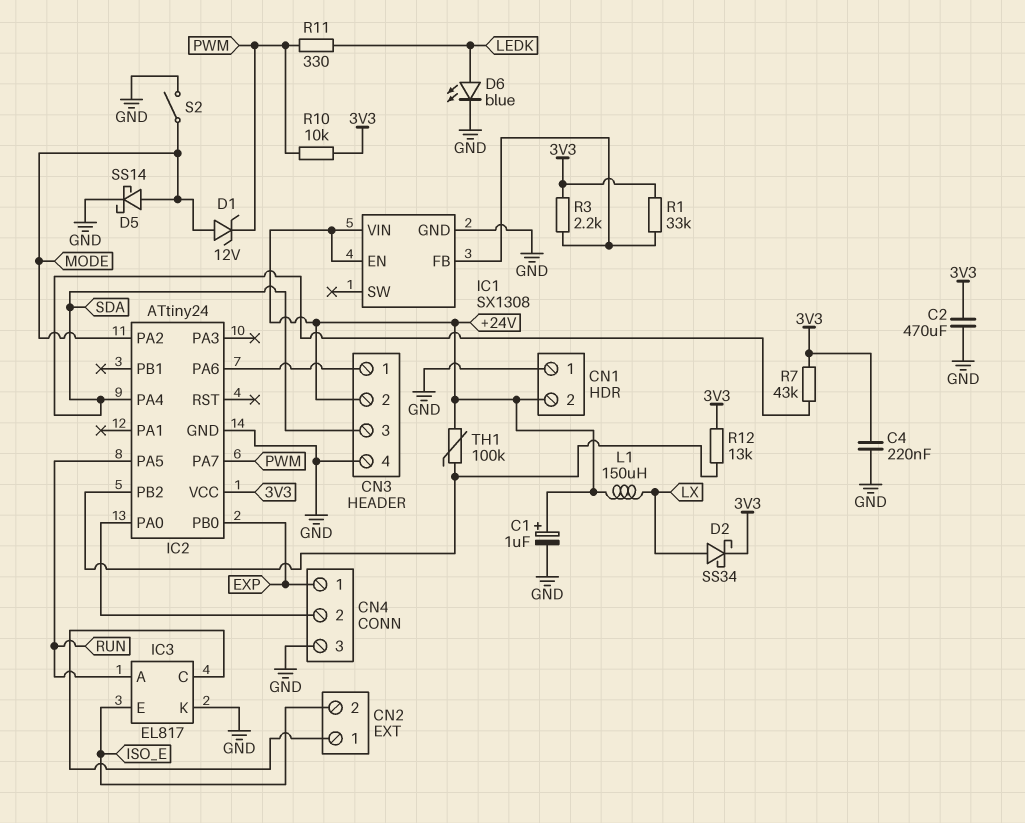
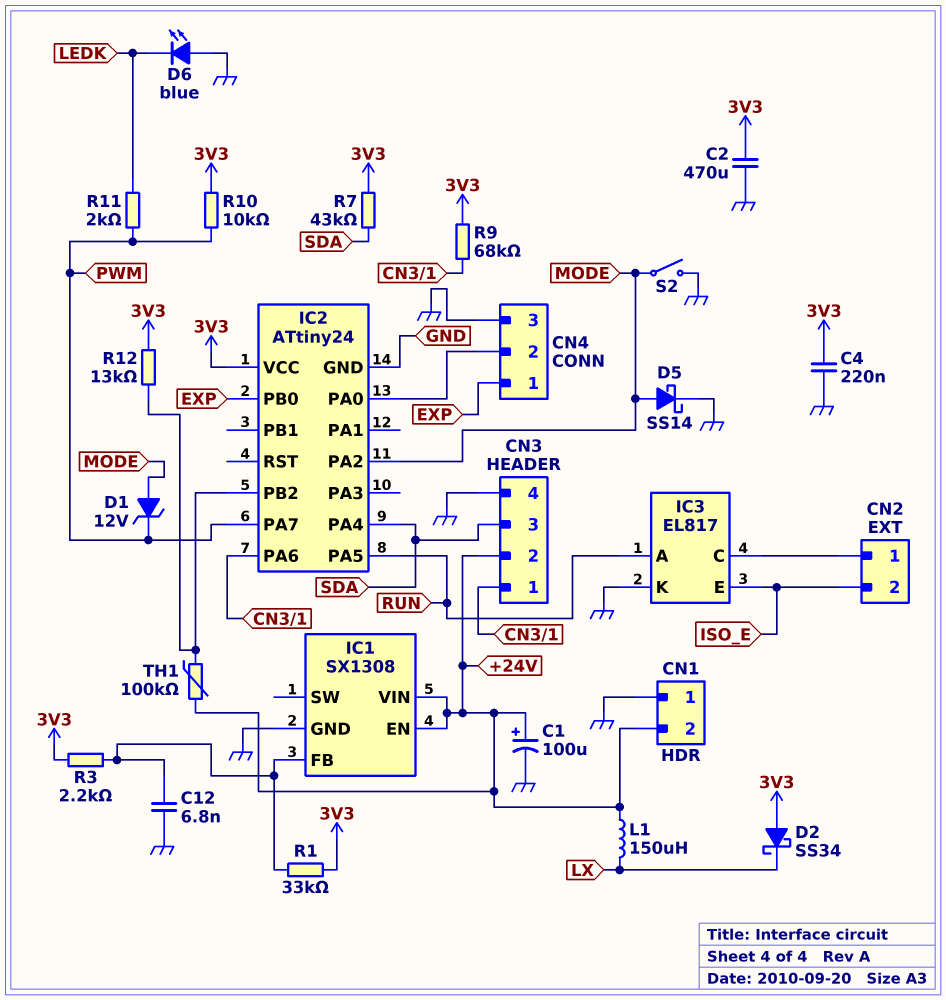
C1: 1uF (plus +24V, minus GND) -> 100uF (plus +24V, minus GND)
C12: none -> 6.8nF (GND, IC1/FB)
D2: schottky SS34 (A LX, K 3V3) -> schottky SS34 (A 3V3, K LX)
D6: LED blue (A LEDK, K GND) -> LED blue (A GND, K LEDK)
R9: none -> 68k (3V3, CN3/1)
R11: 330 (LEDK, PWM) -> 2k (LEDK, PWM)

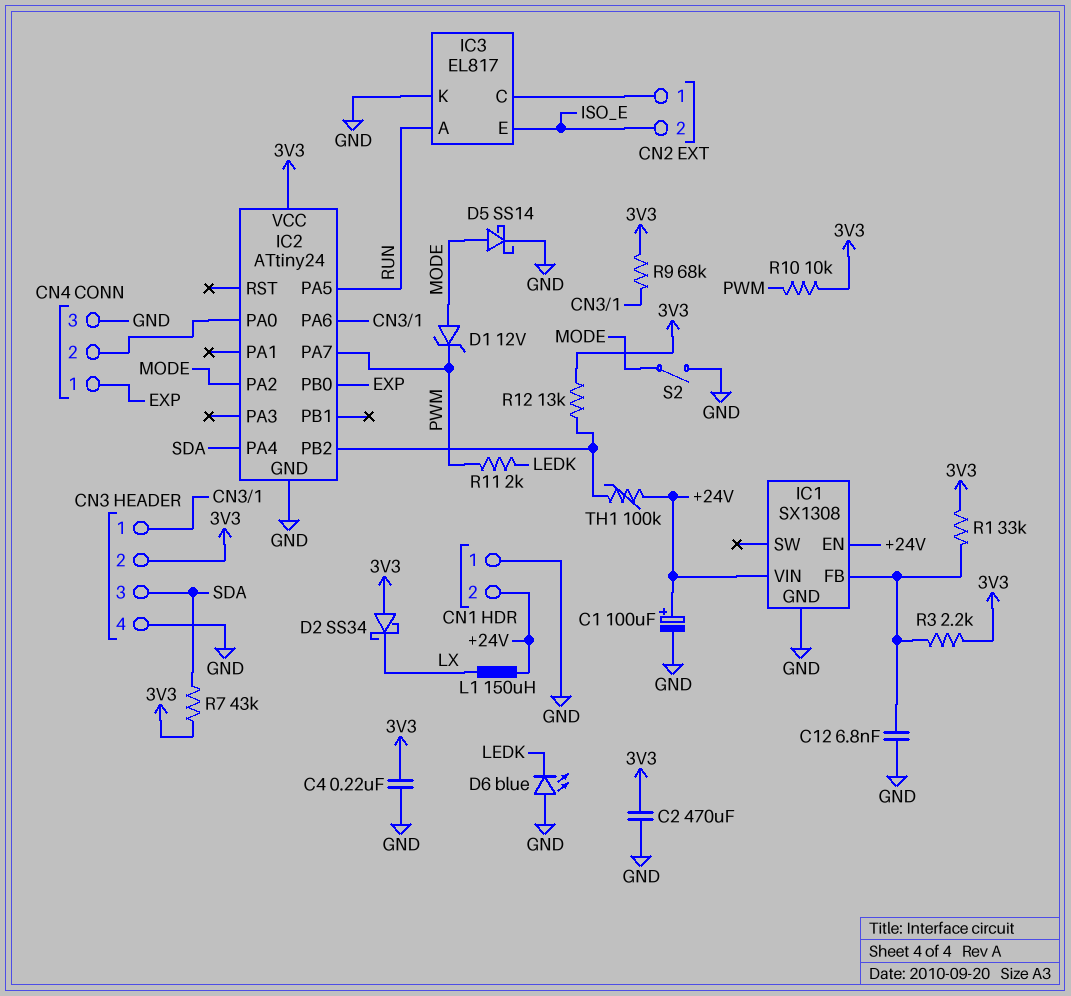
CN3 pin 2: +24V -> 3V3

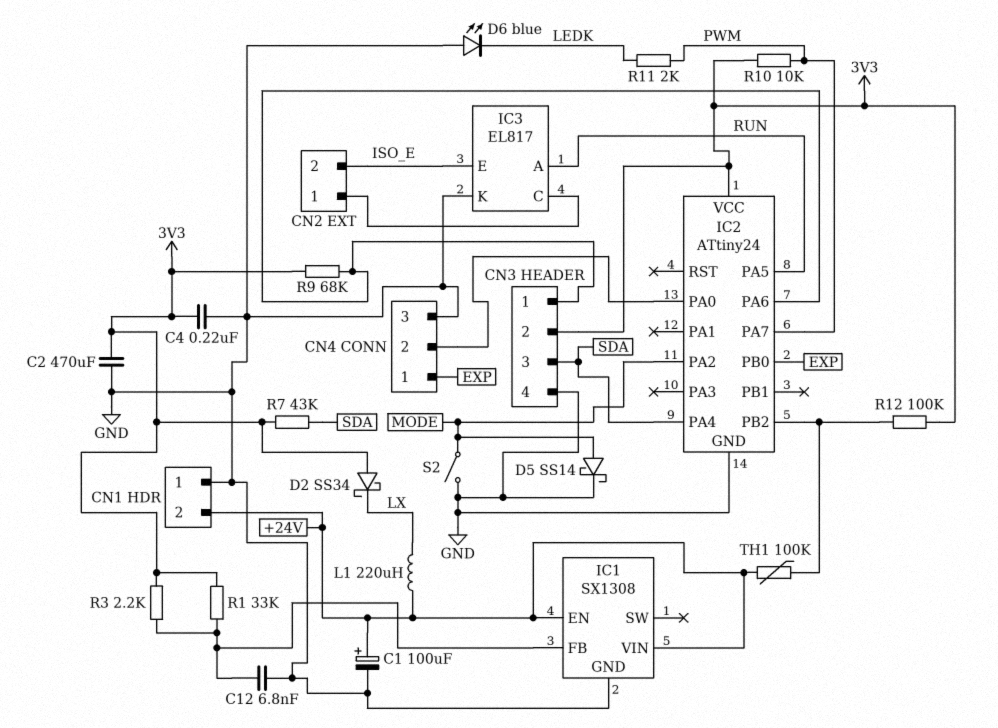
D1: zener 12V (A MODE, K PWM) -> none
L1: 150uH (+24V, LX) -> 220uH (+24V, LX)
R12: 13k (3V3, IC2/PB2) -> 100k (3V3, IC2/PB2)

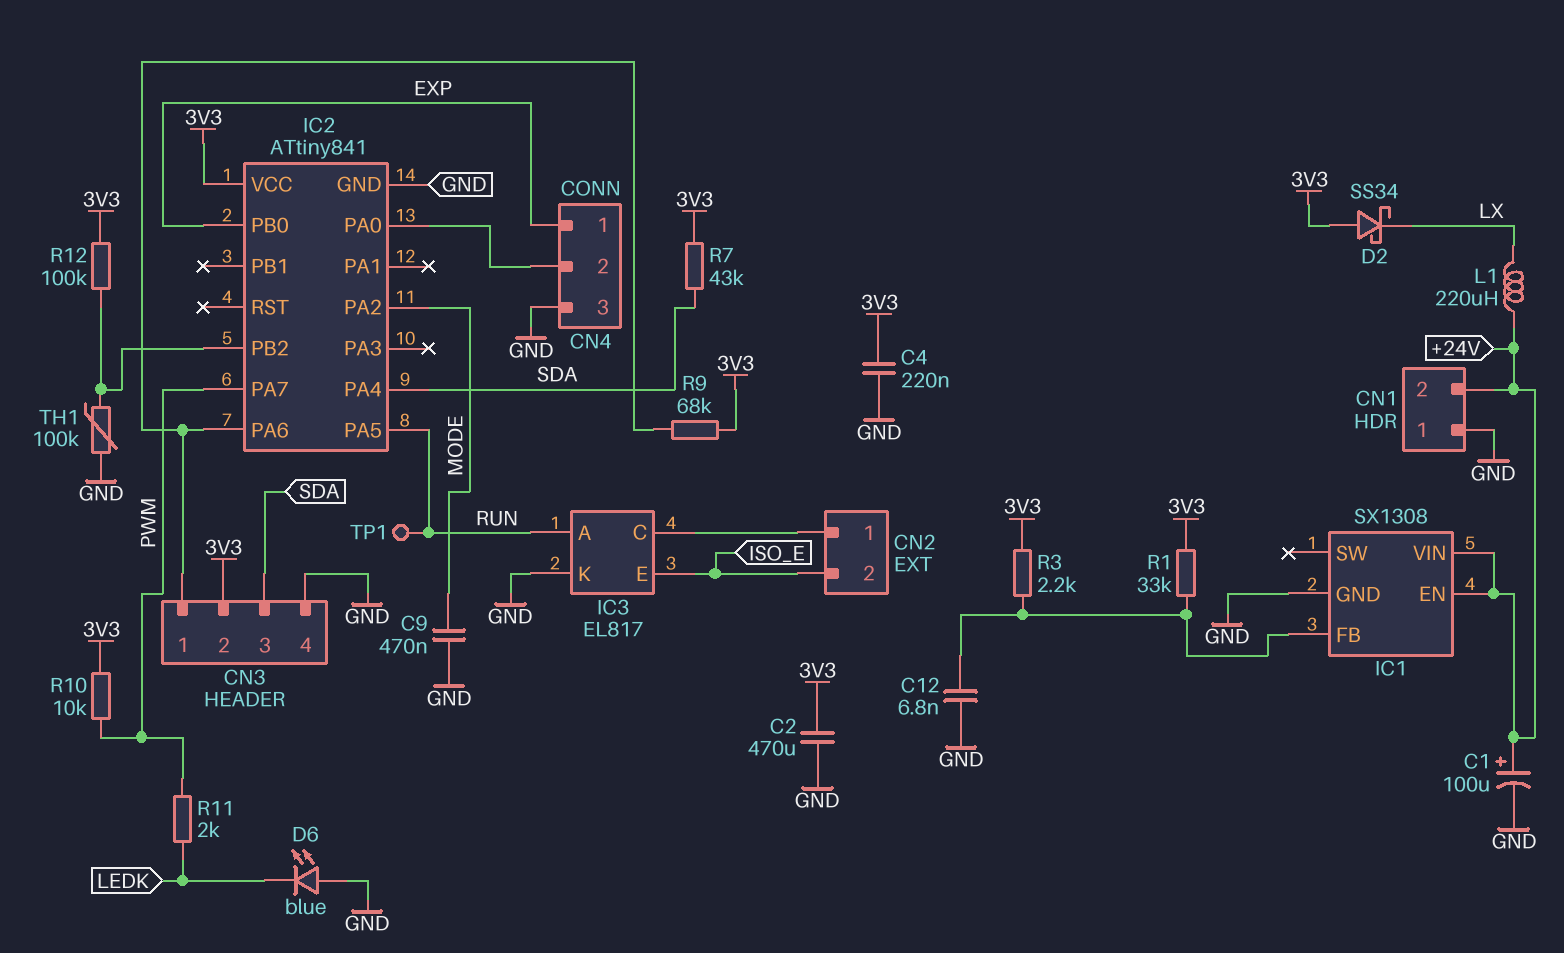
C9: none -> 470nF (GND, MODE)
D5: schottky SS14 (A MODE, K GND) -> none
IC2: ATtiny24 -> ATtiny841
S2: switch (GND, MODE) -> none
TH1: 100k (+24V, IC2/PB2) -> 100k (GND, IC2/PB2)
TP1: none -> test point (RUN)

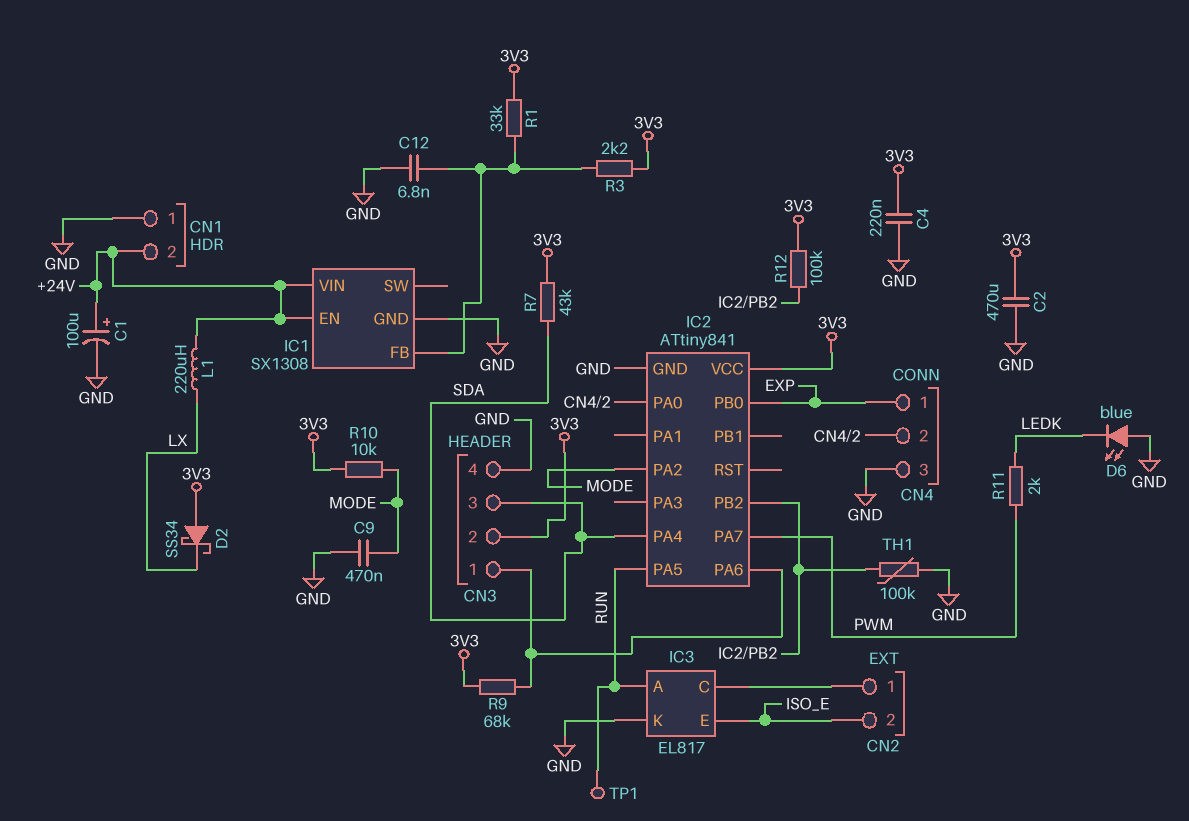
R10: 10k (3V3, PWM) -> 10k (3V3, MODE)

